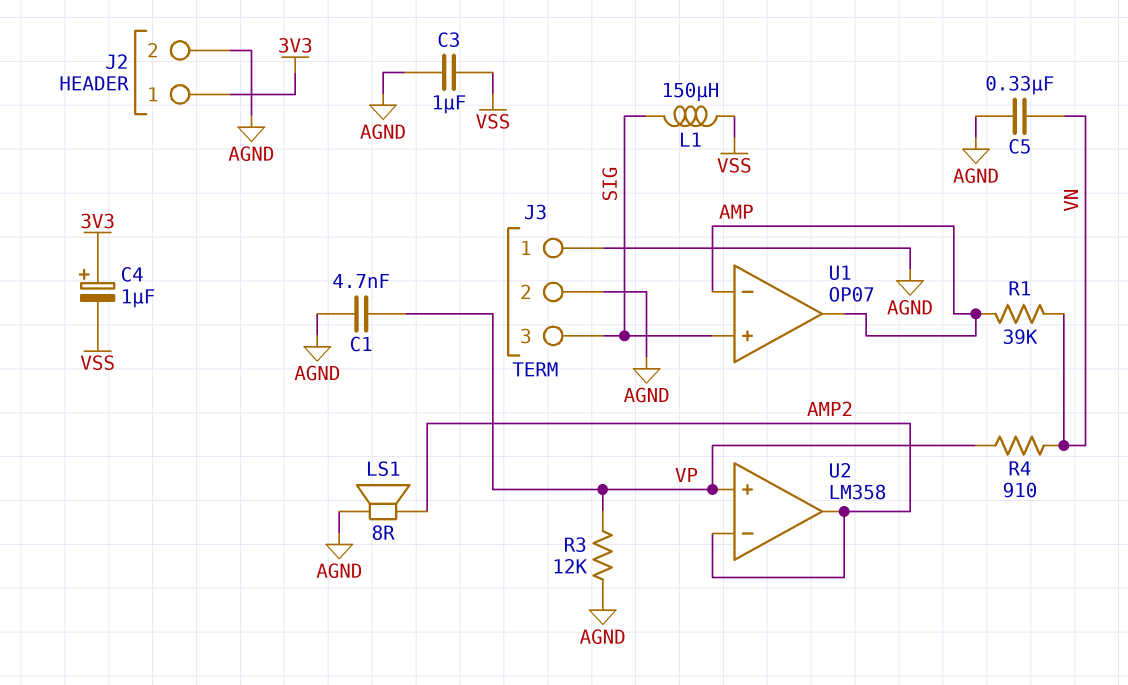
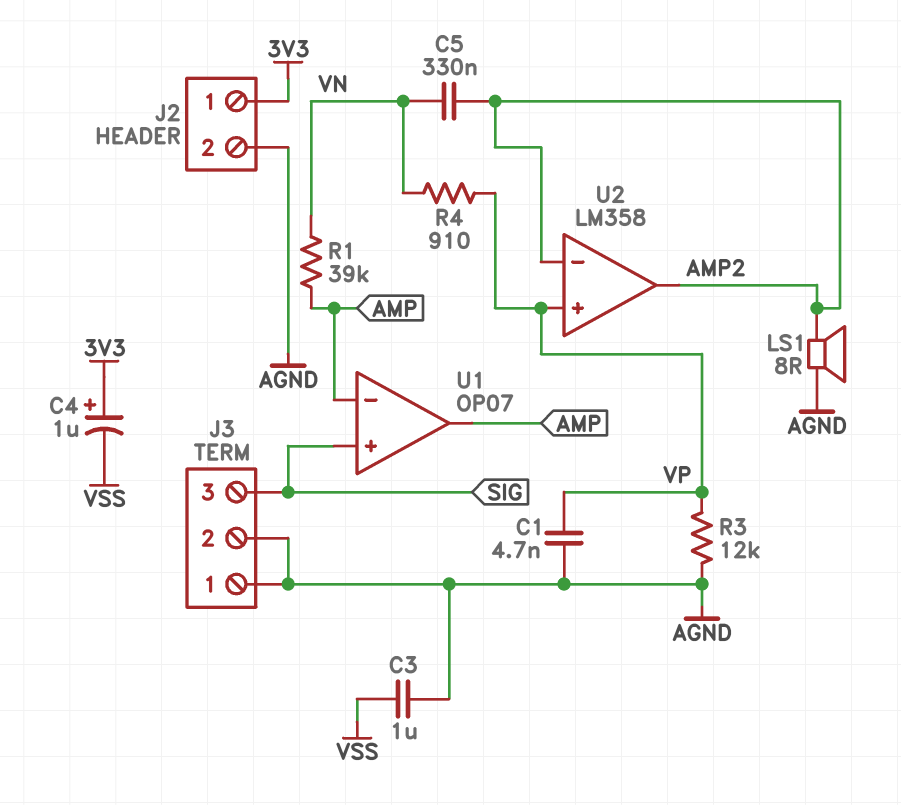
C5: 330nF (AGND, VN) -> 330nF (AMP2, VN)
L1: 150uH (SIG, VSS) -> none

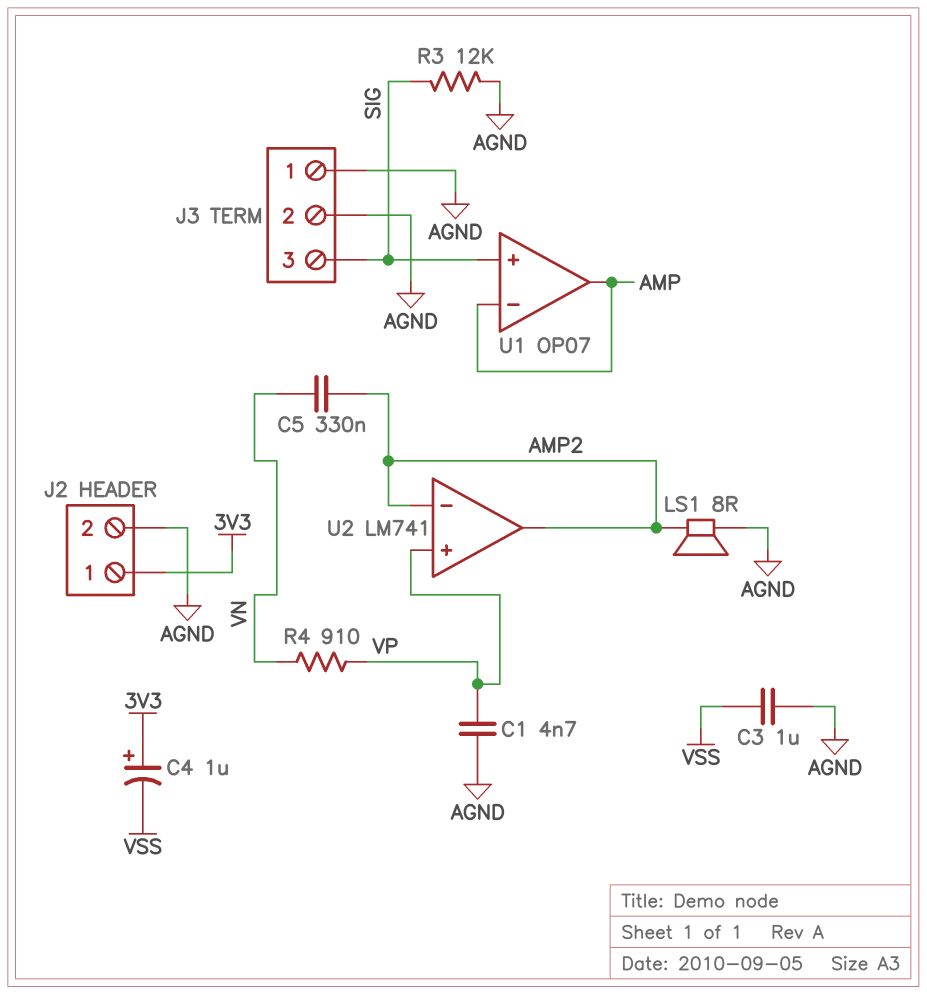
R1: 39k (AMP, VN) -> none
R3: 12k (AGND, VP) -> 12k (AGND, SIG)
U2: LM358 -> LM741

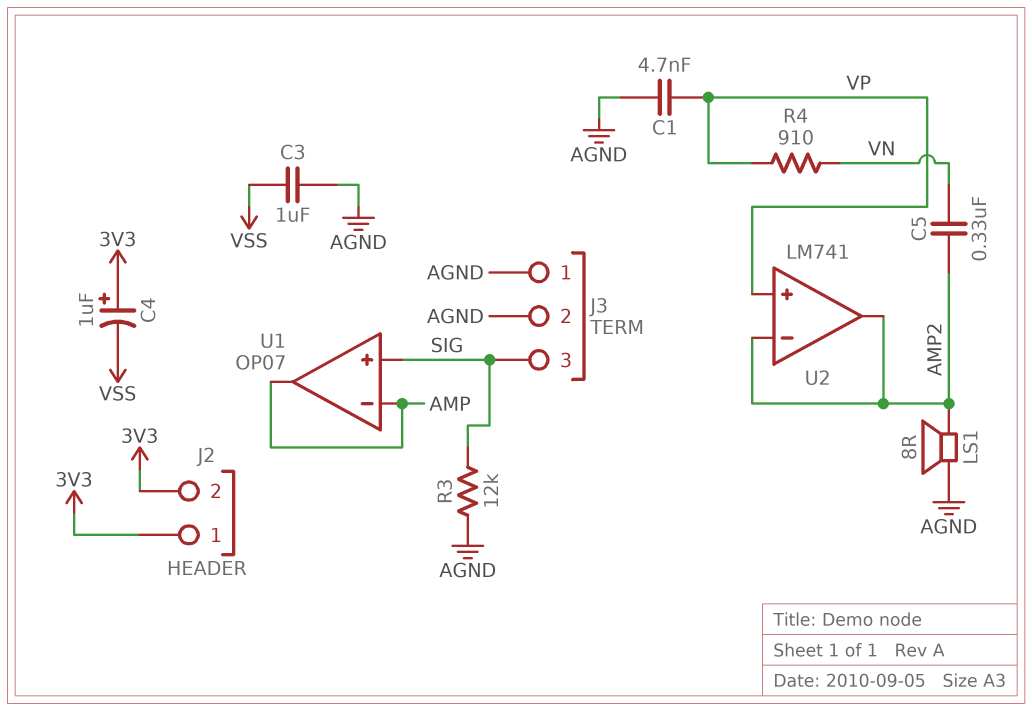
J2 pin 2: AGND -> 3V3

